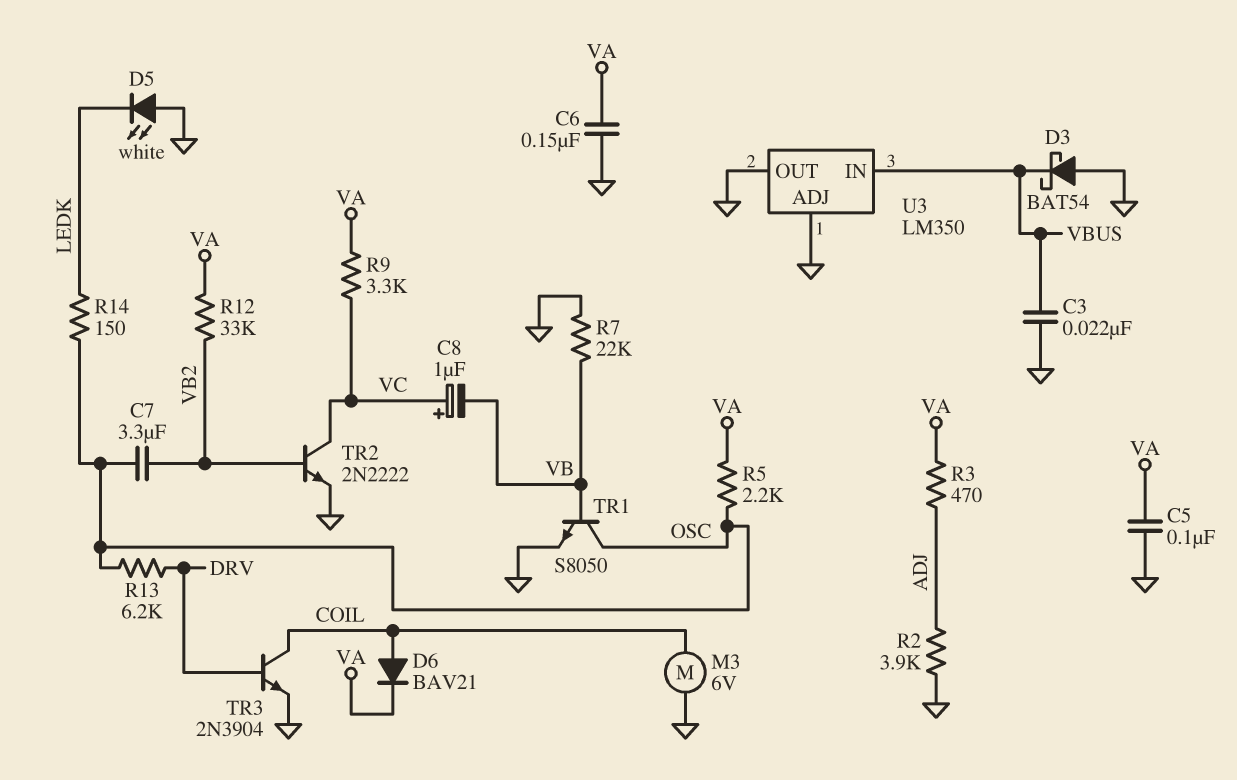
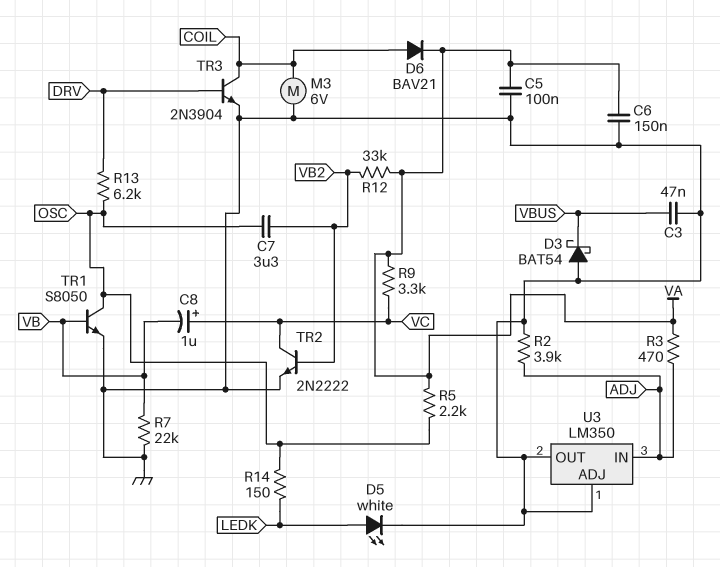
C3: 22nF (GND, VBUS) -> 47nF (GND, VBUS)
D5: LED white (A GND, K LEDK) -> LED white (A LEDK, K GND)
U3 pin IN: VBUS -> ADJ

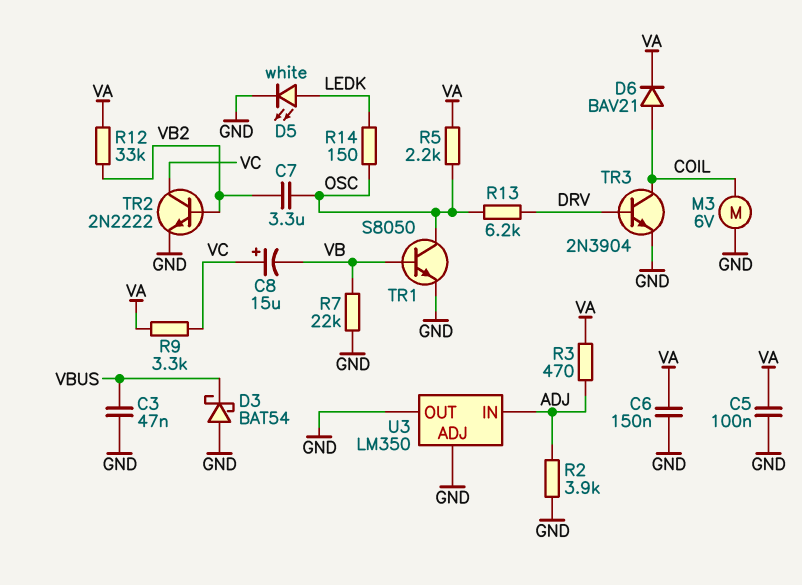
C8: 1uF (plus VC, minus VB) -> 15uF (plus VC, minus VB)

